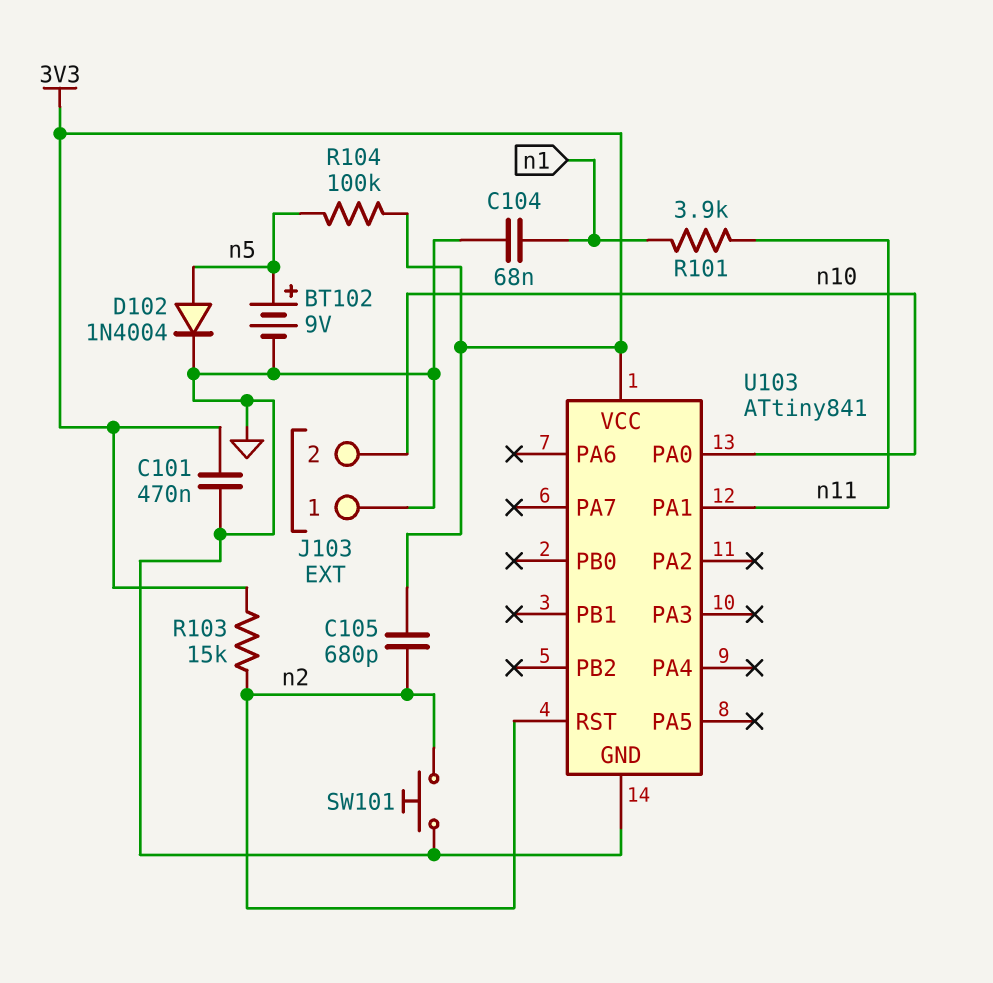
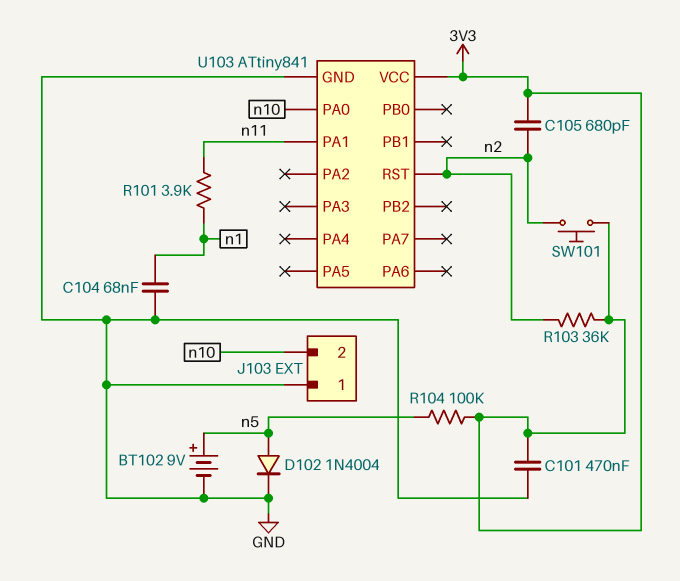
R103: 15k (3V3, n2) -> 36k (3V3, n2)
SW101: button (GND, n2) -> button (3V3, n2)

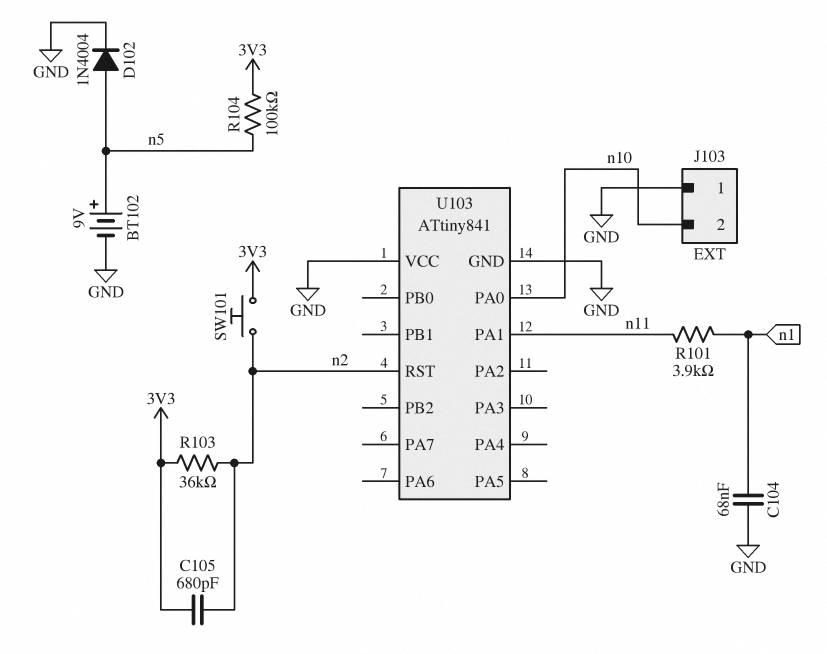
C101: 470nF (3V3, GND) -> none
U103 pin VCC: 3V3 -> GND

